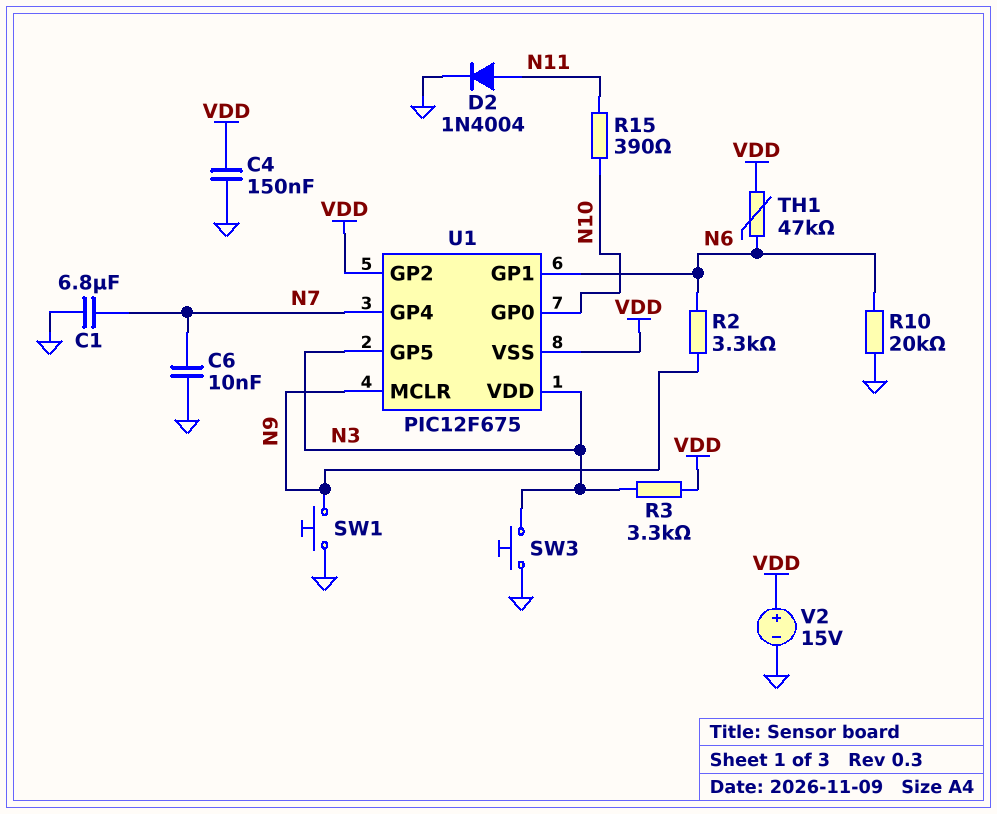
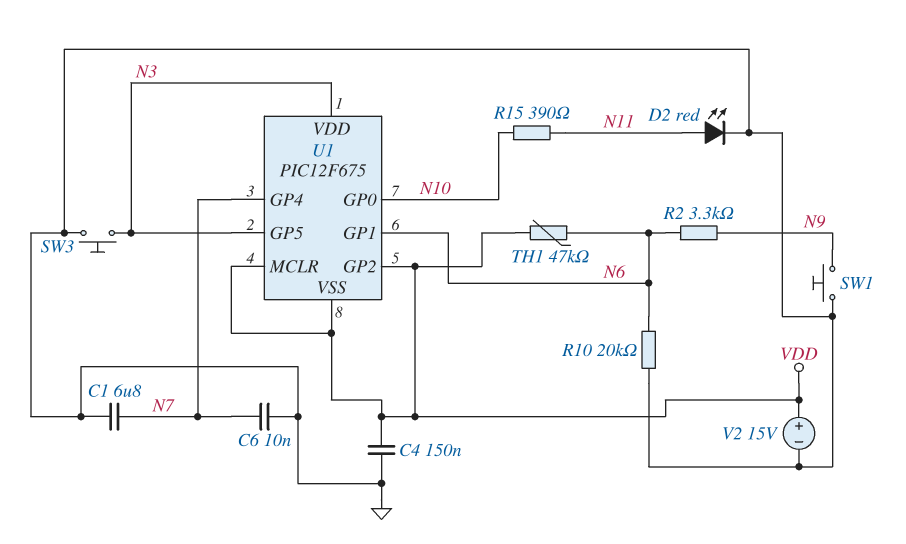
D2: diode 1N4004 (A N11, K GND) -> LED red (A N11, K GND)
R3: 3.3k (N3, VDD) -> none
U1 pin MCLR: N9 -> VDD

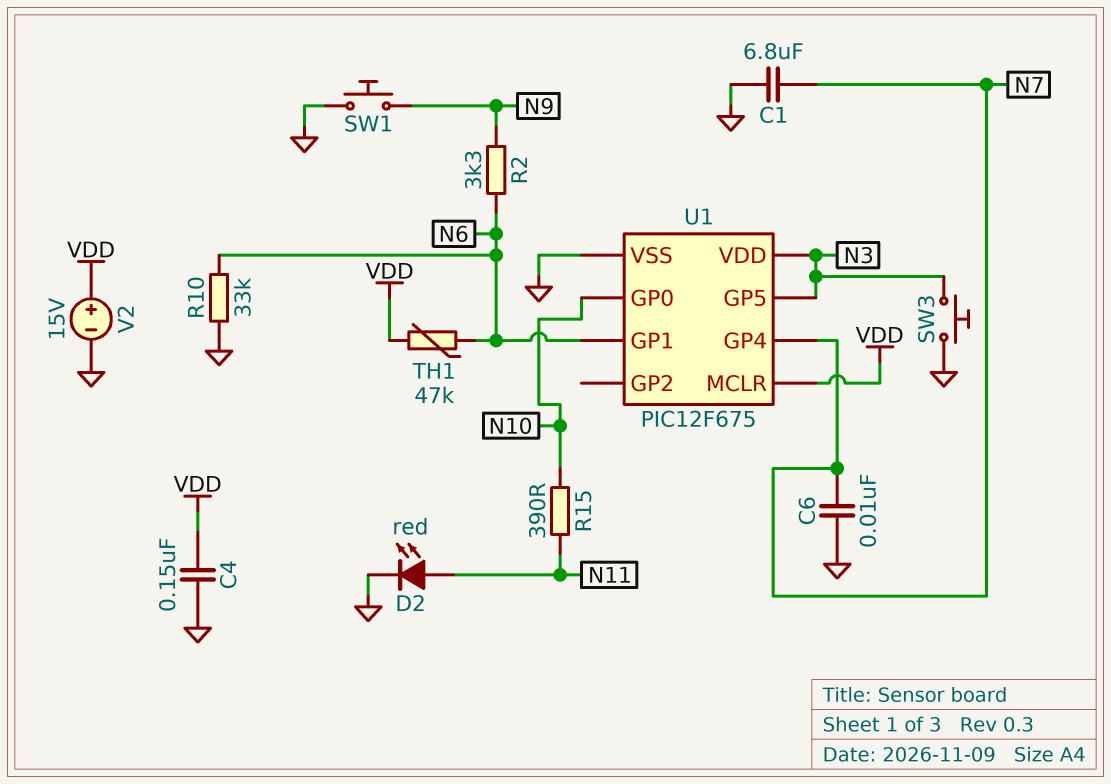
R10: 20k (GND, N6) -> 33k (GND, N6)
U1 pin GP2: VDD -> none
U1 pin VSS: VDD -> GND

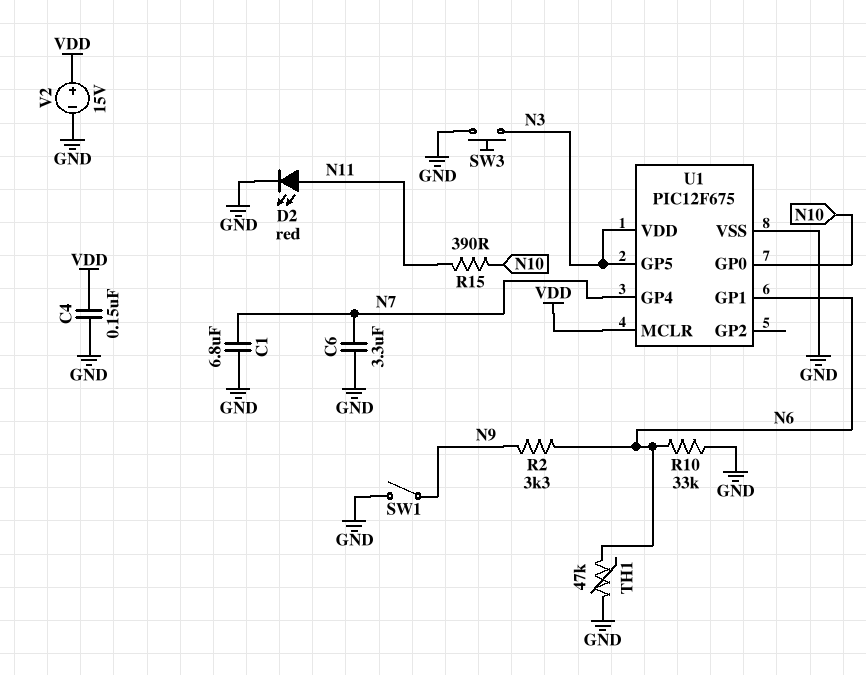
C6: 10nF (GND, N7) -> 3.3uF (GND, N7)
SW1: button (GND, N9) -> switch (GND, N9)
TH1: 47k (N6, VDD) -> 47k (GND, N6)

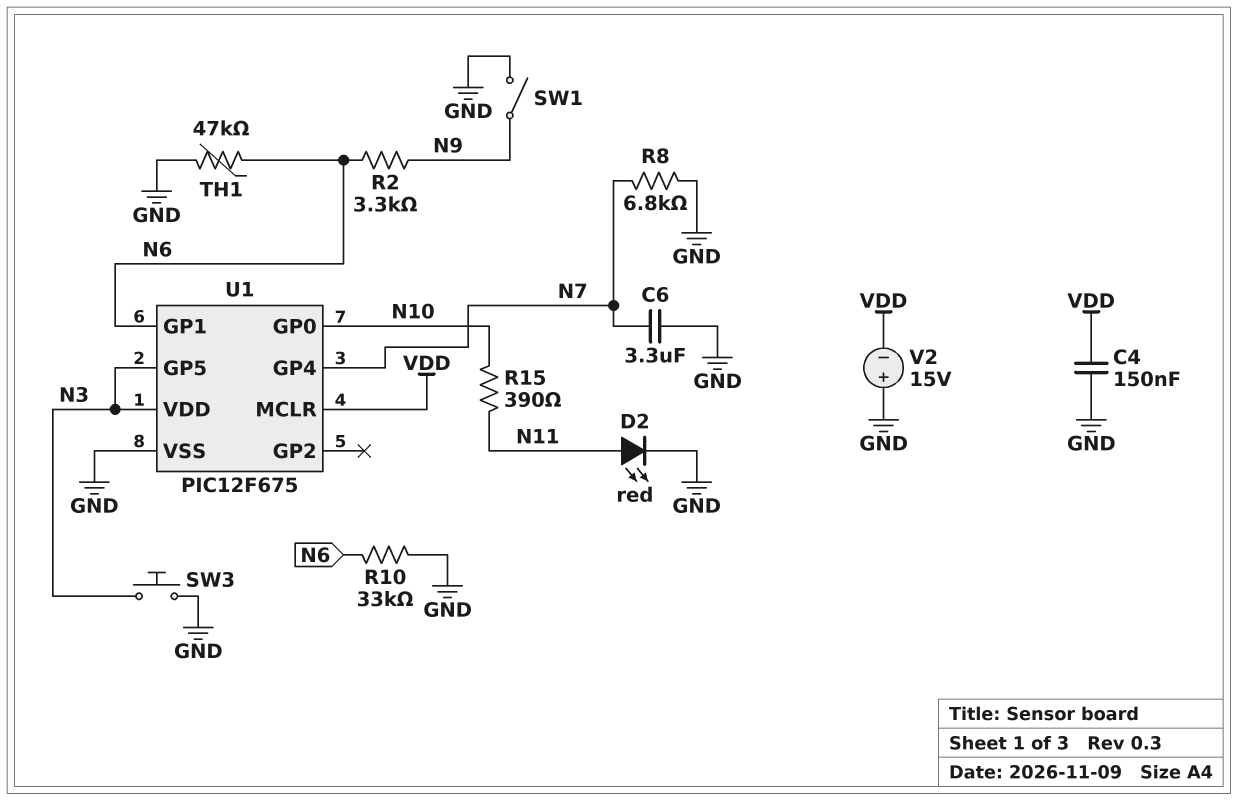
C1: 6.8uF (GND, N7) -> none
R8: none -> 6.8k (GND, N7)
V2: 15V (plus VDD, minus GND) -> 15V (plus GND, minus VDD)

